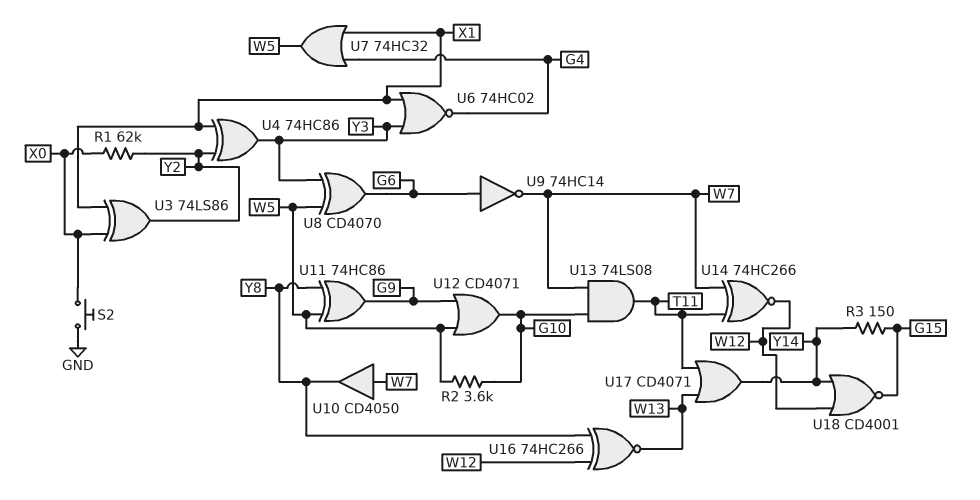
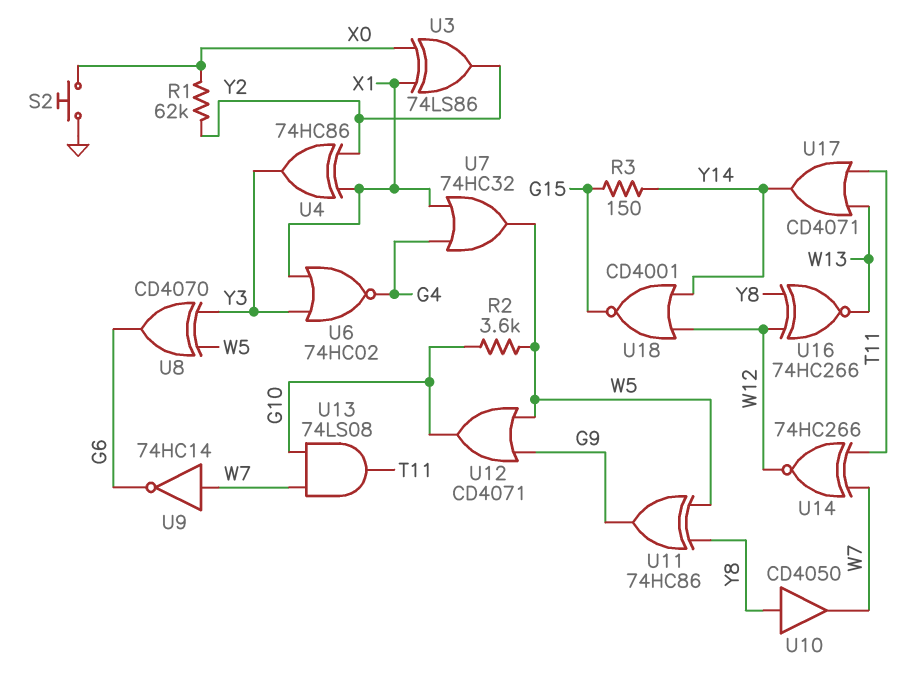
U9: NOT 74HC14 (in G6, out W7) -> NOT 74HC14 (in W7, out G6)
U10: buffer CD4050 (in W7, out Y8) -> buffer CD4050 (in Y8, out W7)

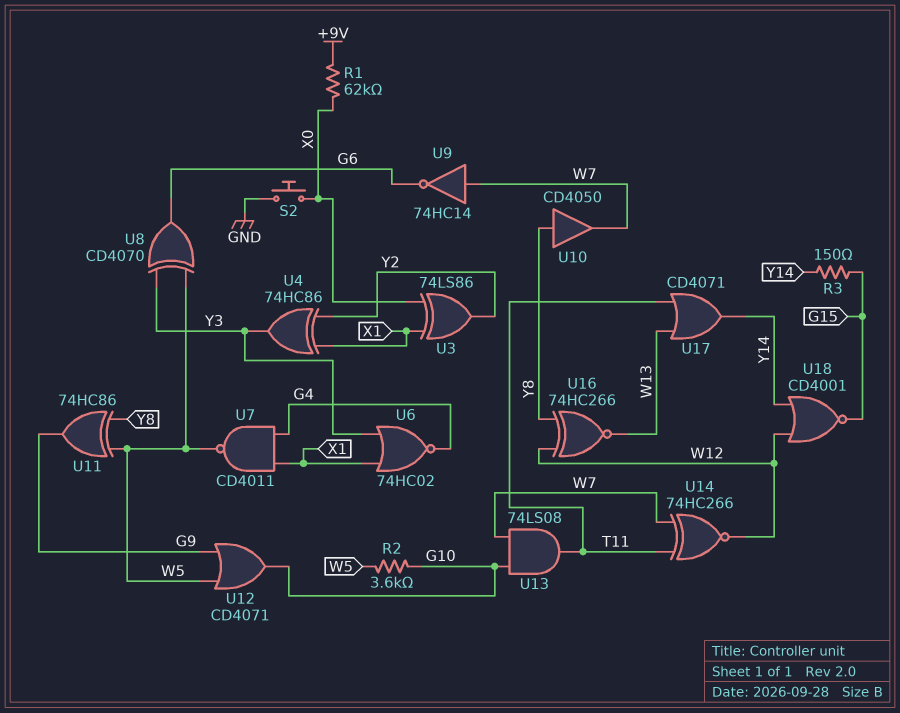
R1: 62k (X0, Y2) -> 62k (+9V, X0)
U7: OR 74HC32 (in G4, in X1, out W5) -> NAND CD4011 (in G4, in X1, out W5)

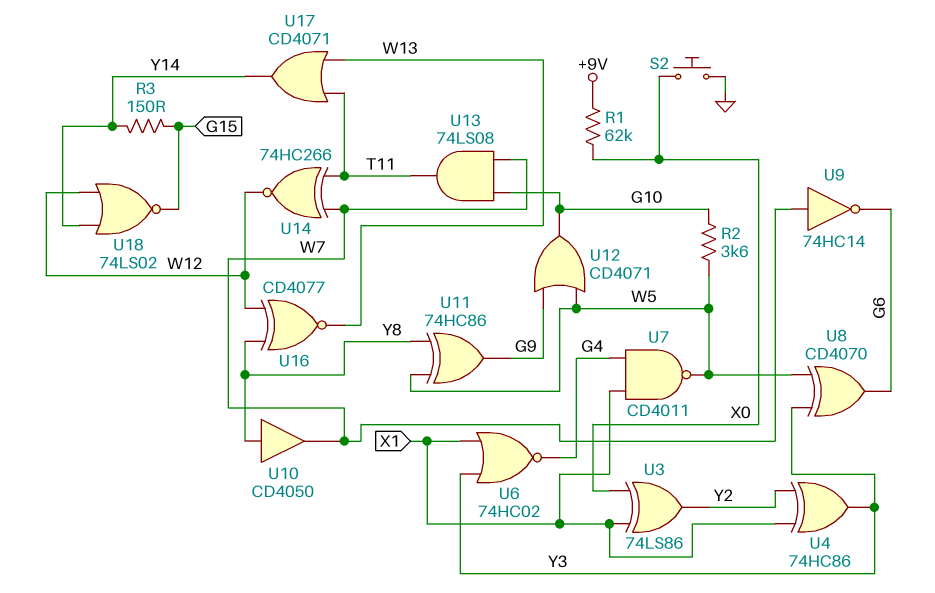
U16: XNOR 74HC266 (in W12, in Y8, out W13) -> XNOR CD4077 (in W12, in Y8, out W13)
U18: NOR CD4001 (in W12, in Y14, out G15) -> NOR 74LS02 (in W12, in Y14, out G15)

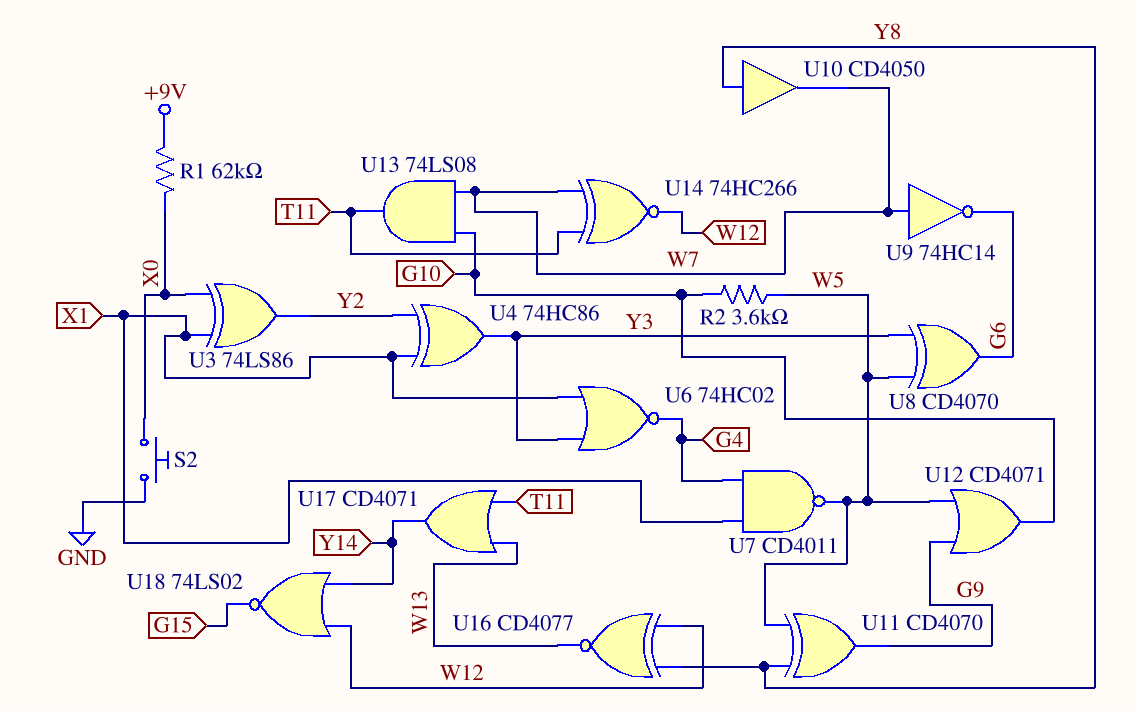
R3: 150 (G15, Y14) -> none
U11: XOR 74HC86 (in W5, in Y8, out G9) -> XOR CD4070 (in W5, in Y8, out G9)

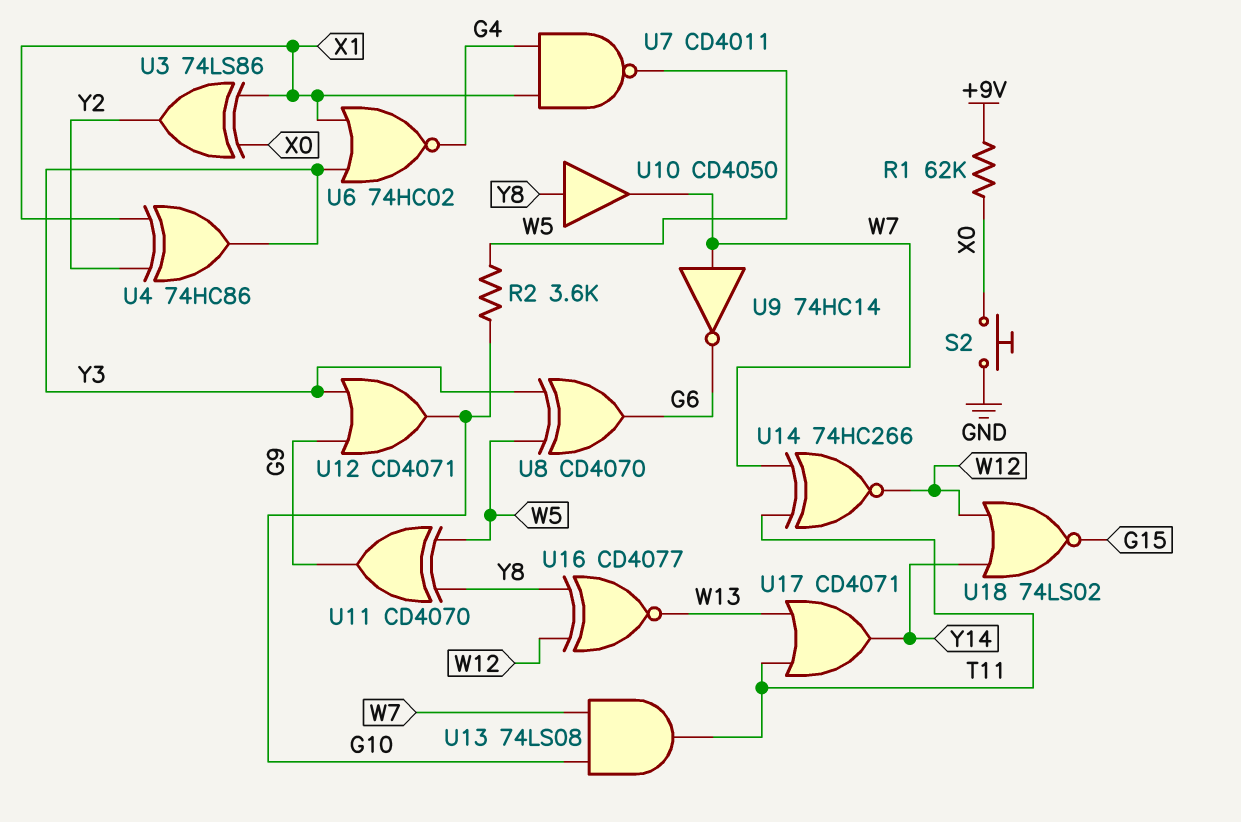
U12: OR CD4071 (in G9, in W5, out G10) -> OR CD4071 (in G9, in Y3, out G10)

